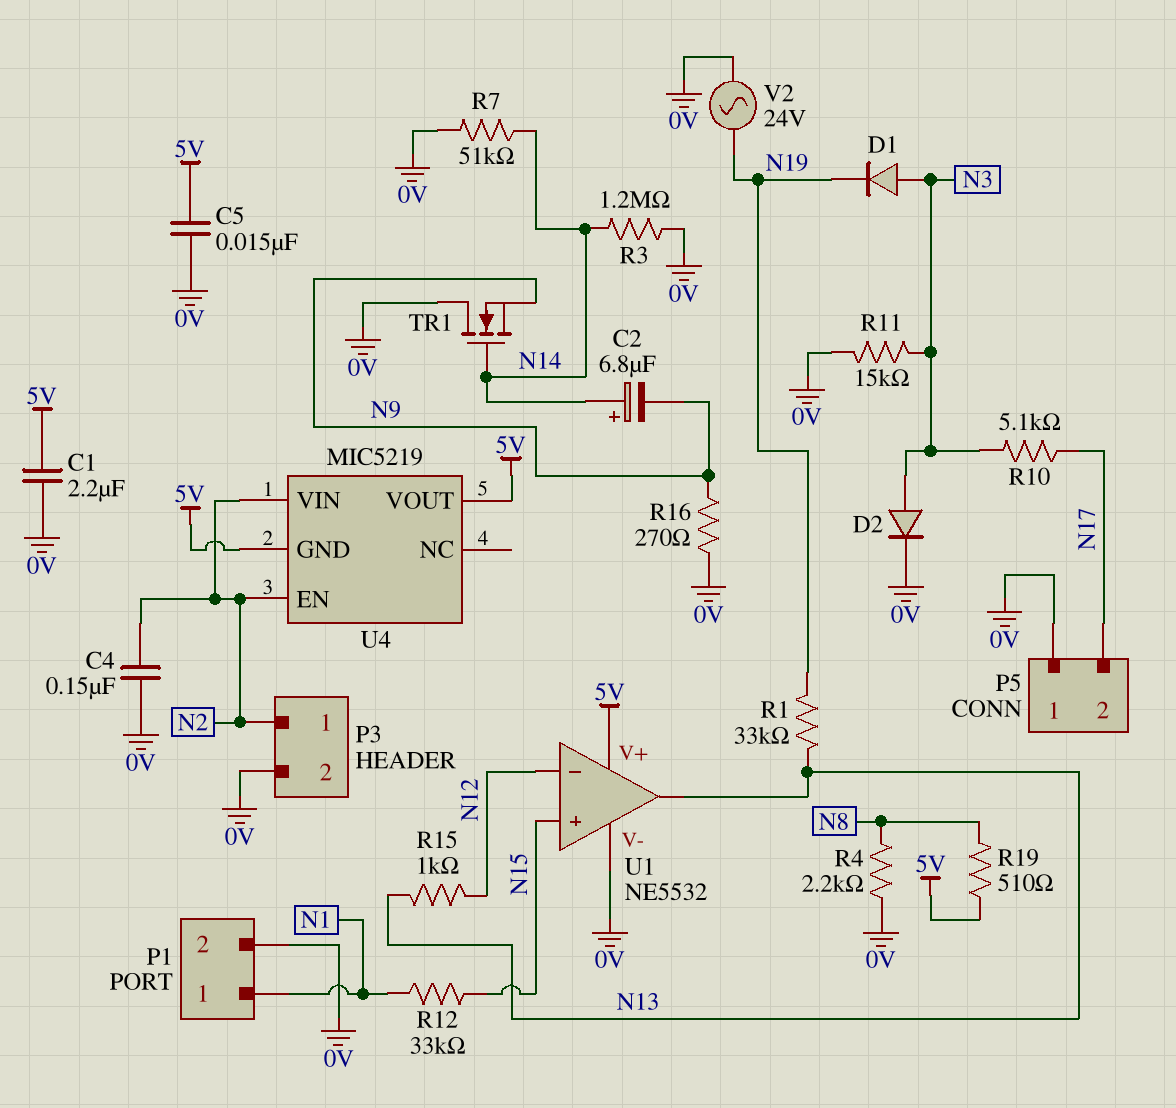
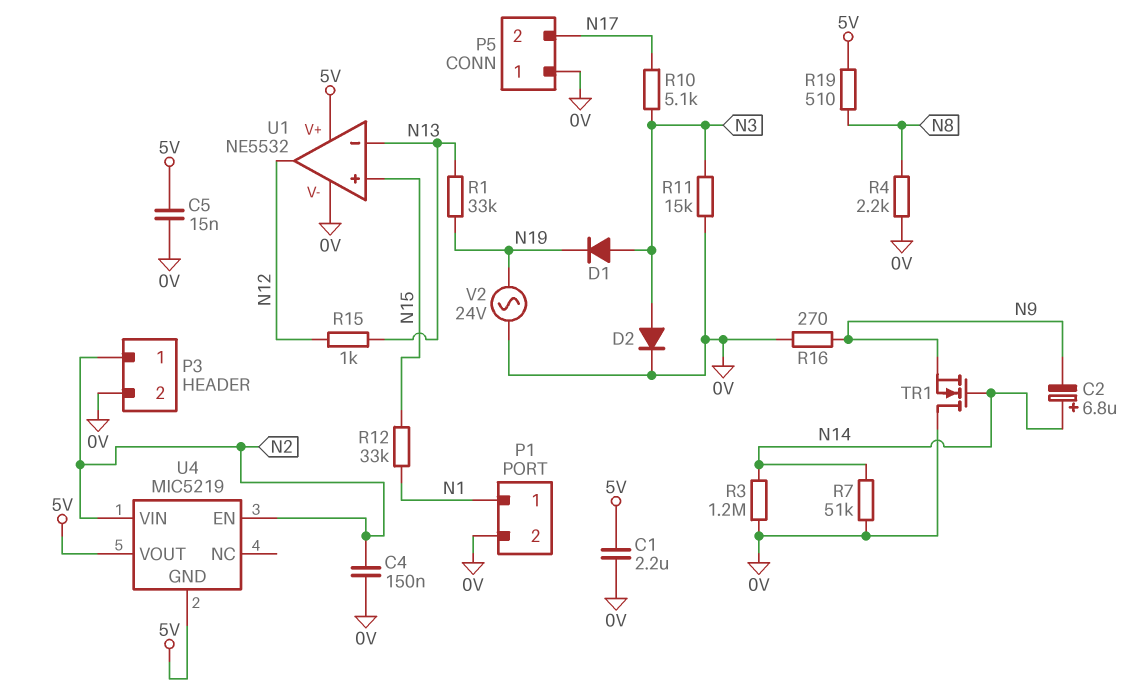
U1 pin in-: N12 -> N13
U1 pin out: N13 -> N12

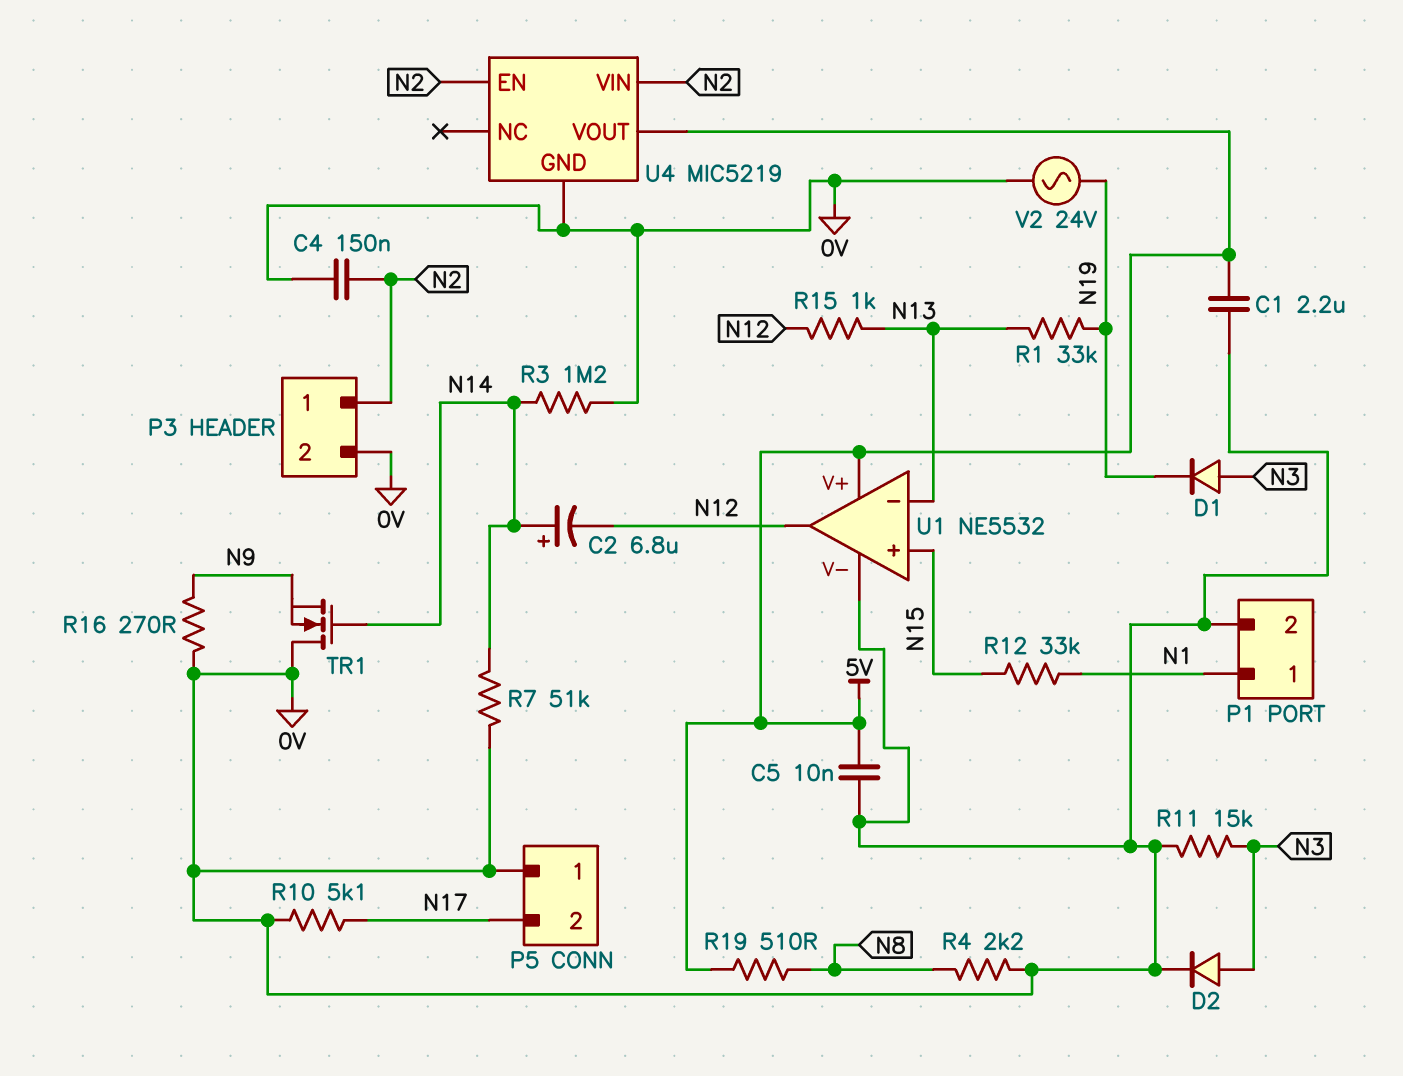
C2: 6.8uF (plus N14, minus N9) -> 6.8uF (plus N14, minus N12)
C5: 15nF (0V, 5V) -> 10nF (0V, 5V)
R10: 5.1k (N3, N17) -> 5.1k (0V, N17)
U4 pin GND: 5V -> 0V

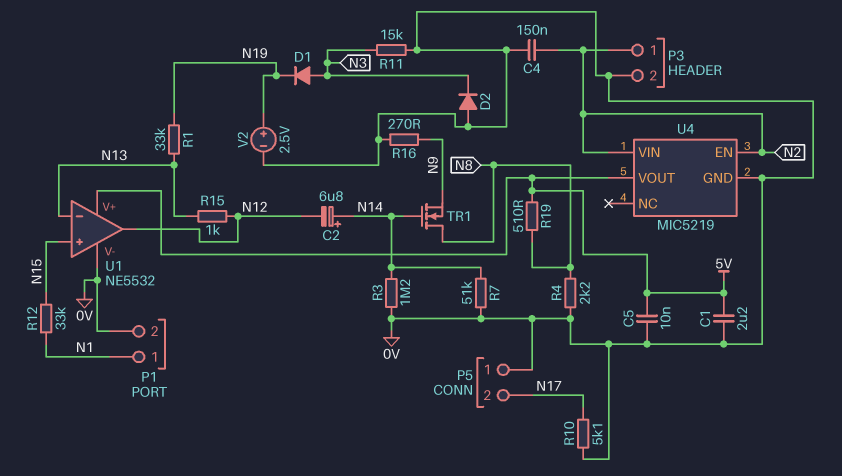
D2: diode (A N3, K 0V) -> diode (A 0V, K N3)
TR1: NMOS (G N14, D 0V, S N9) -> NMOS (G N14, D N8, S N9)
V2: AC 24V (0V, N19) -> 2.5V (plus N19, minus 0V)

